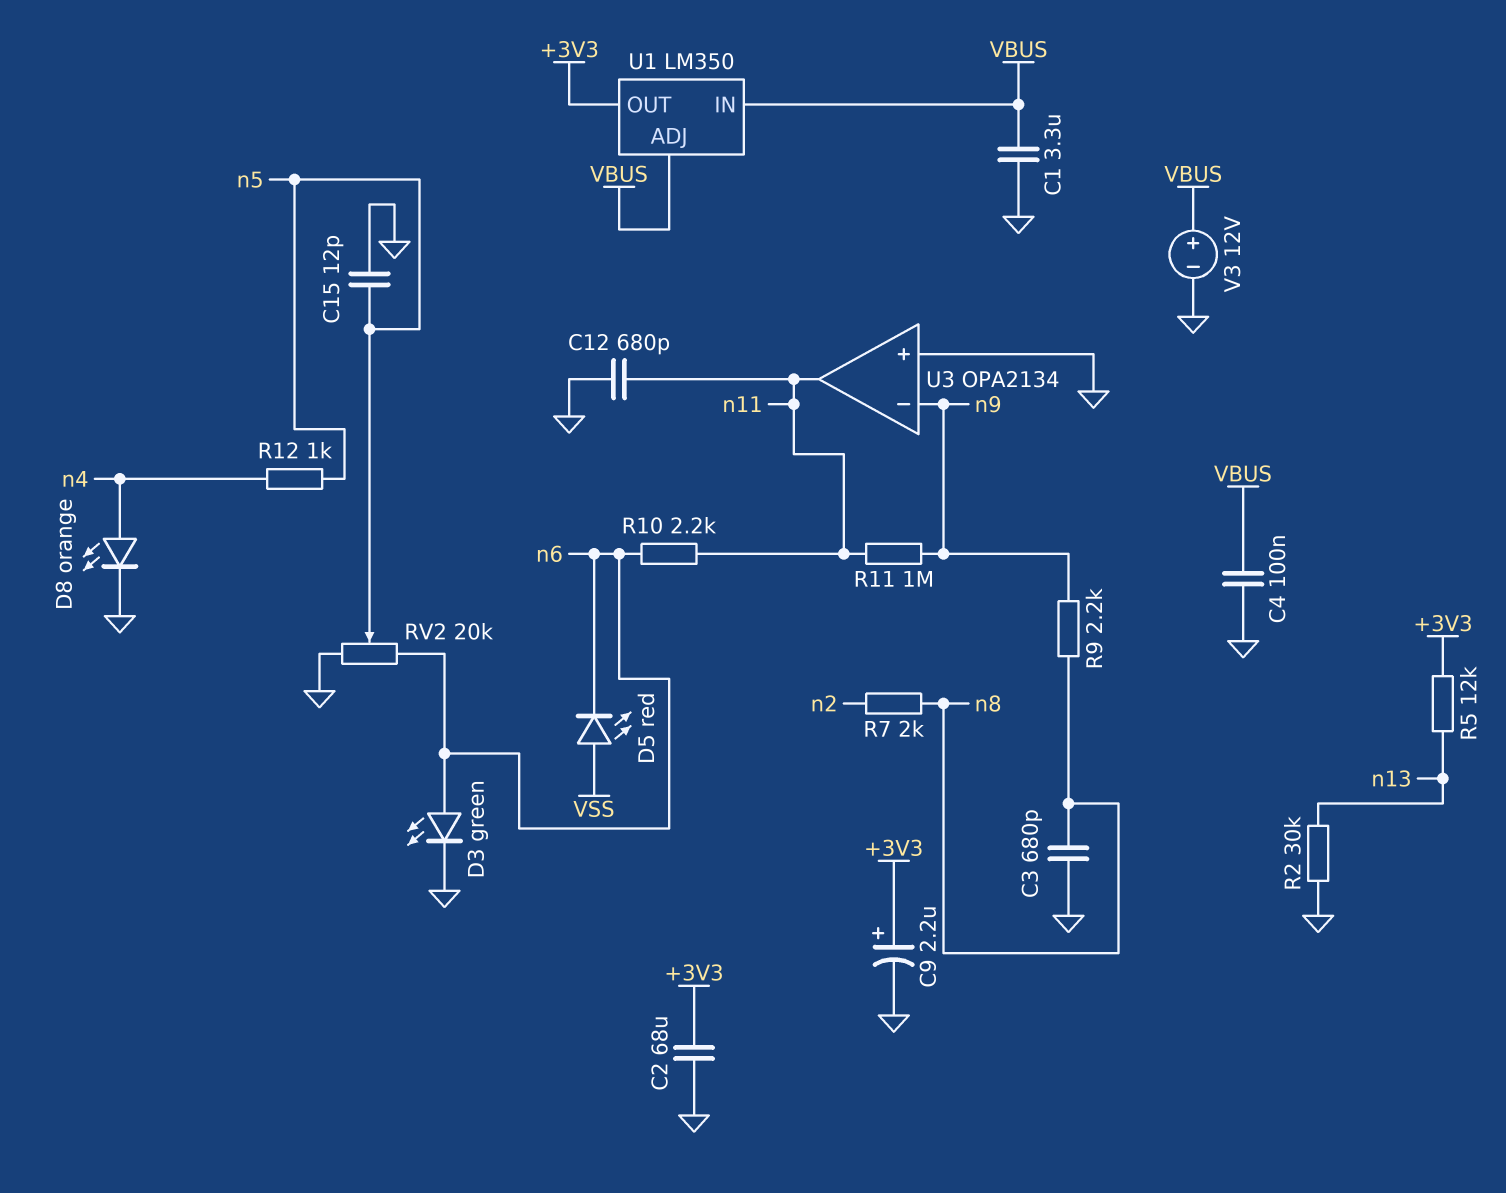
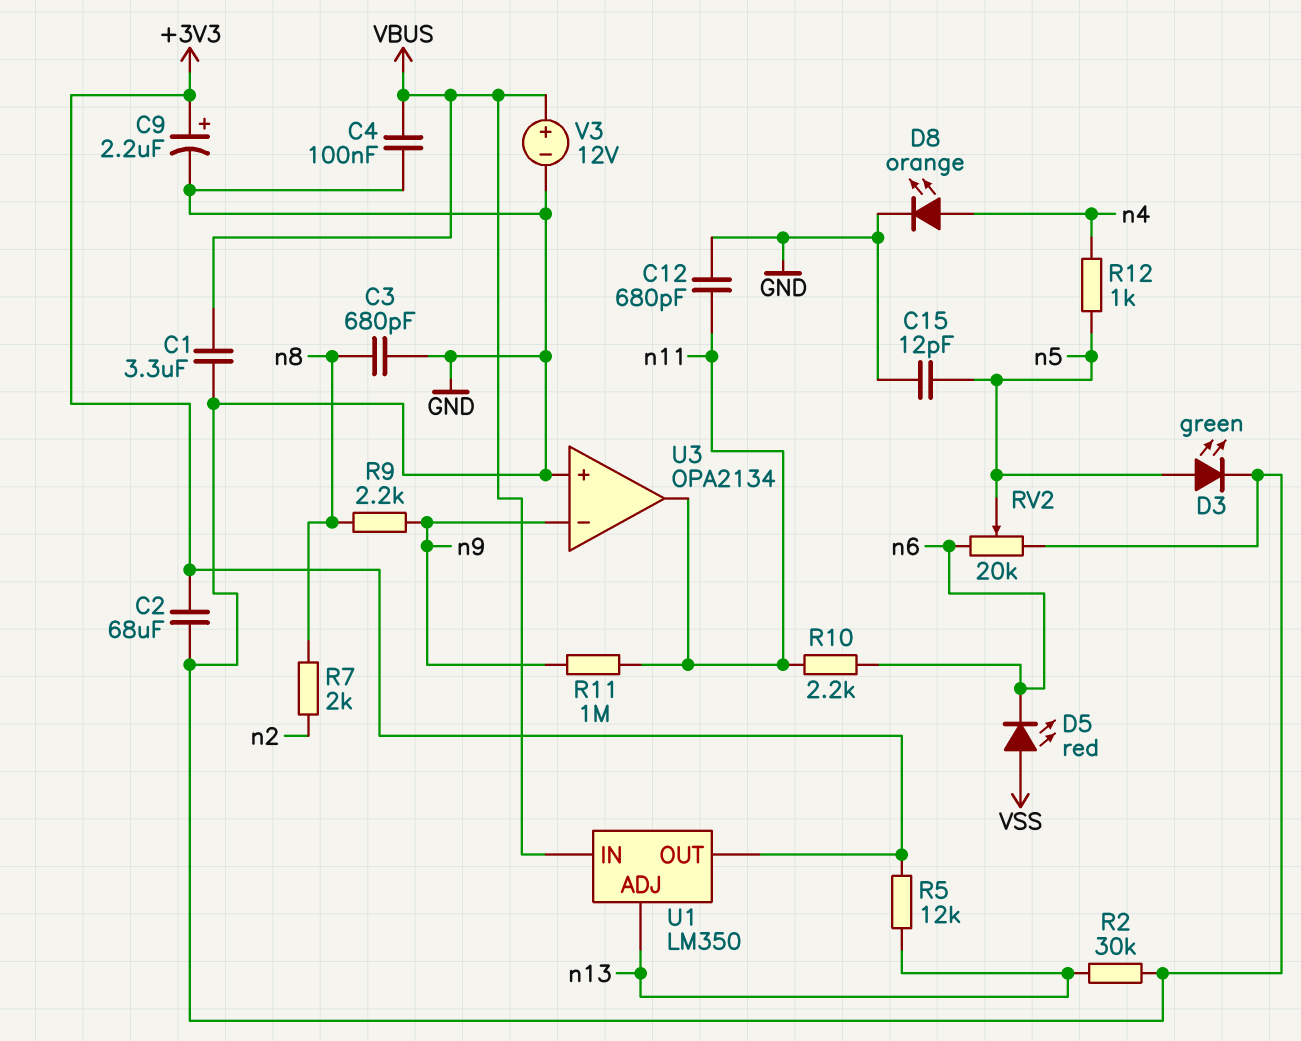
D3: LED green (A n6, K GND) -> LED green (A n5, K GND)
U1 pin ADJ: VBUS -> n13

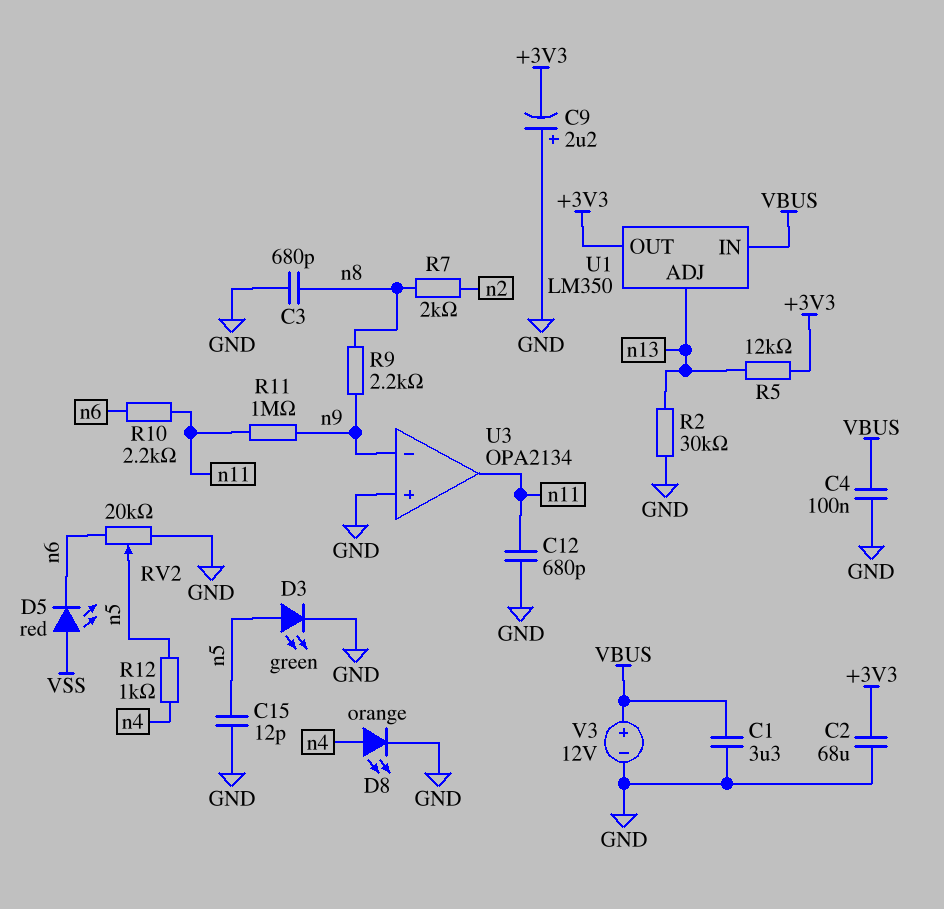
C9: 2.2uF (plus +3V3, minus GND) -> 2.2uF (plus GND, minus +3V3)

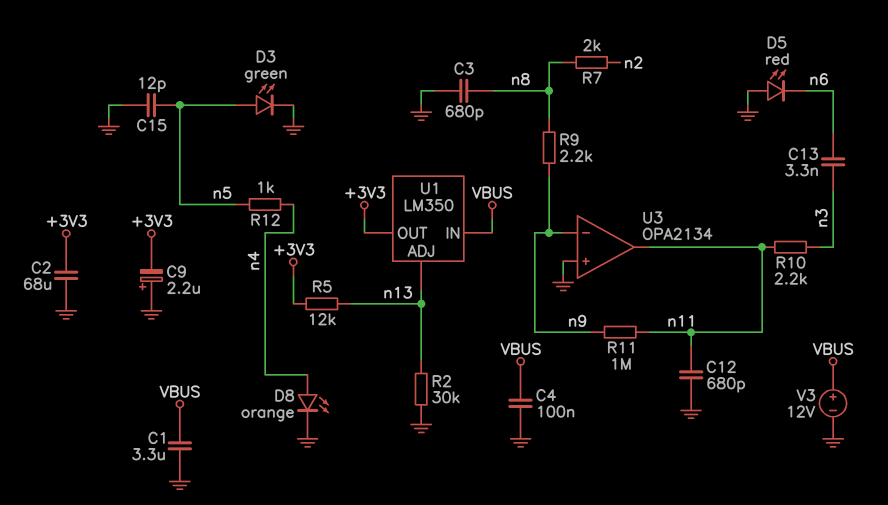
C13: none -> 3.3nF (n3, n6)
D5: LED red (A VSS, K n6) -> LED red (A GND, K n6)
R10: 2.2k (n6, n11) -> 2.2k (n3, n11)
RV2: 20k (GND, n6, wiper n5) -> none

